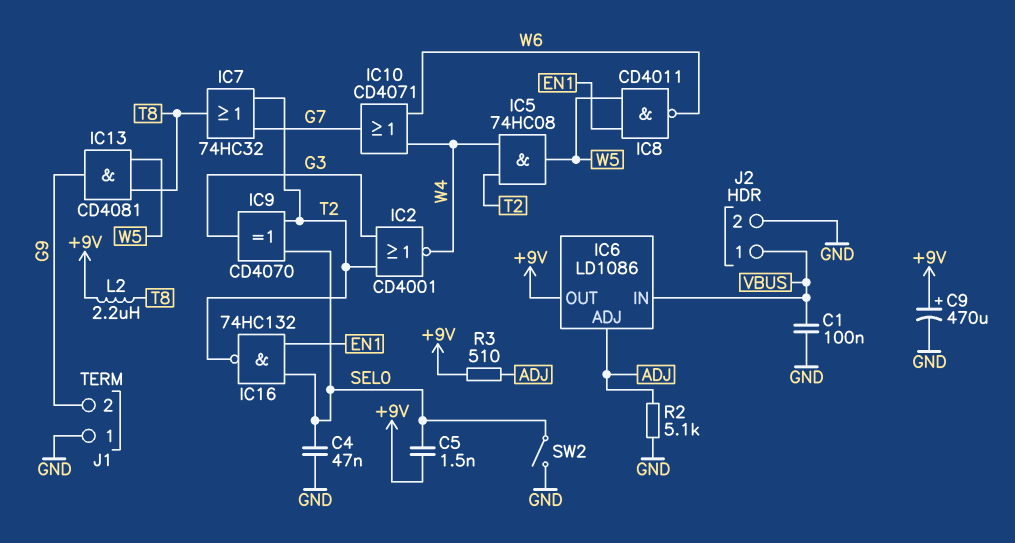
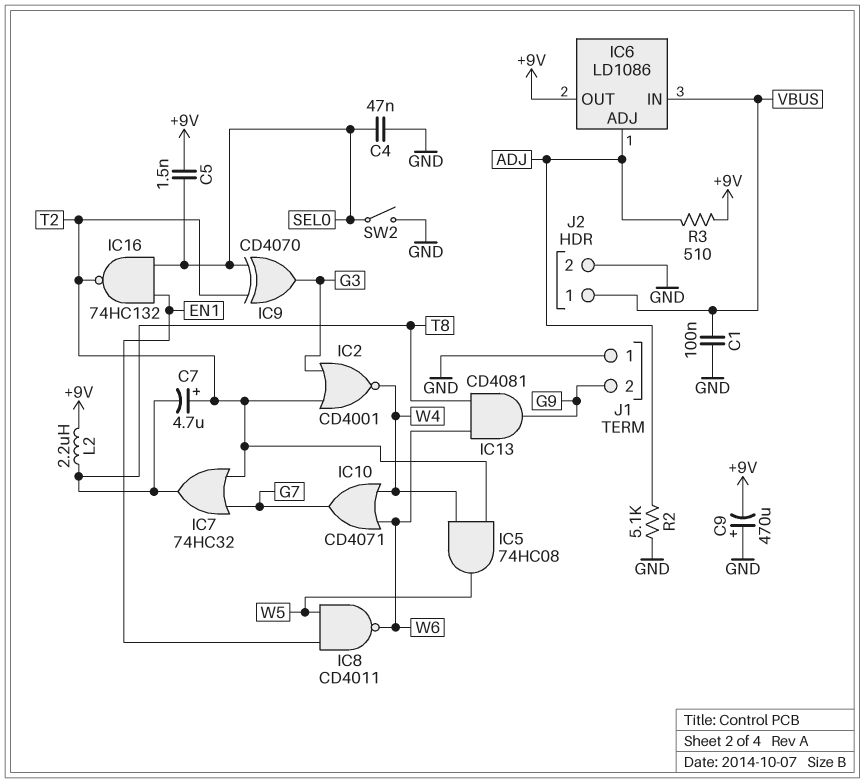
C7: none -> 4.7uF (plus T2, minus T8)
C9: 470uF (plus +9V, minus GND) -> 470uF (plus GND, minus +9V)
IC13: AND CD4081 (in T8, in W5, out G9) -> AND CD4081 (in T8, in W6, out G9)

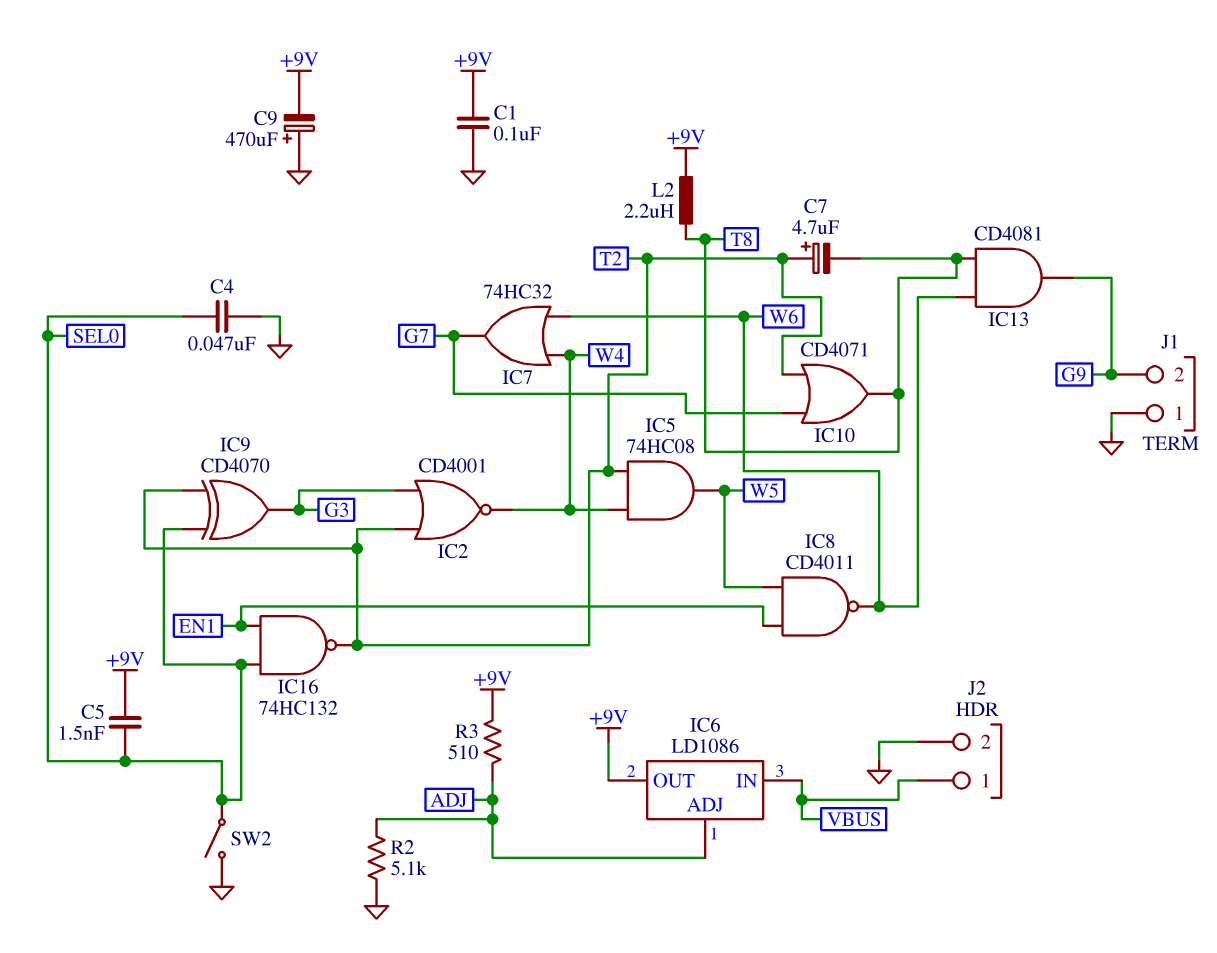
C1: 100nF (GND, VBUS) -> 100nF (+9V, GND)
IC7: OR 74HC32 (in G7, in T2, out T8) -> OR 74HC32 (in W4, in W6, out G7)
IC10: OR CD4071 (in W4, in W6, out G7) -> OR CD4071 (in G7, in T2, out T8)

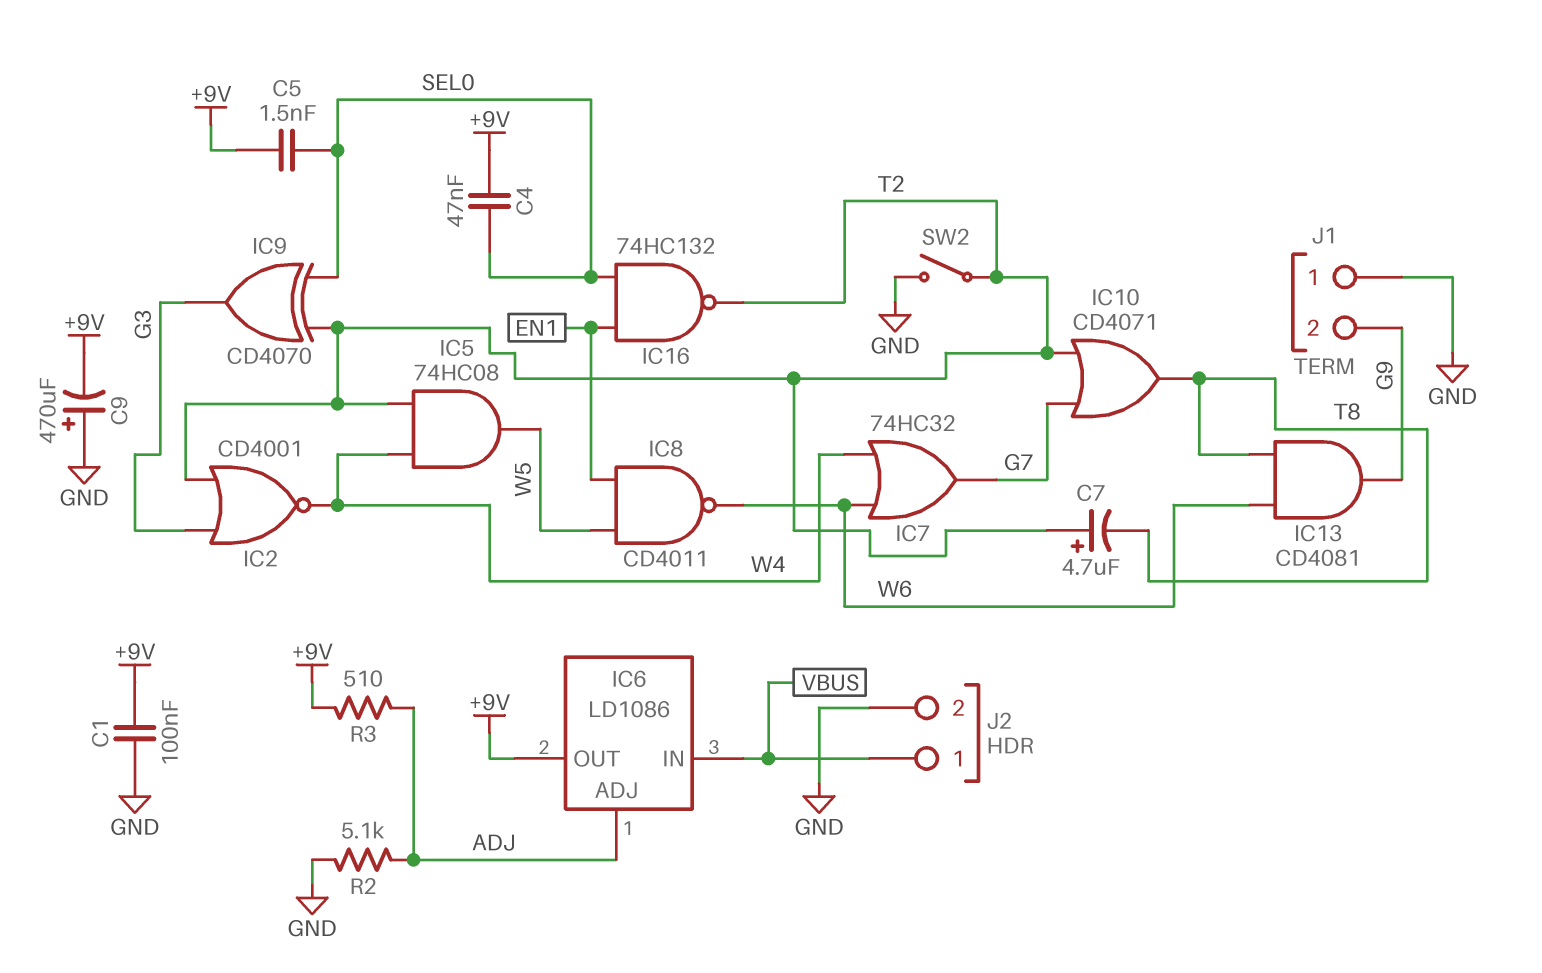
C4: 47nF (GND, SEL0) -> 47nF (+9V, SEL0)
L2: 2.2uH (+9V, T8) -> none
SW2: switch (GND, SEL0) -> switch (GND, T2)

